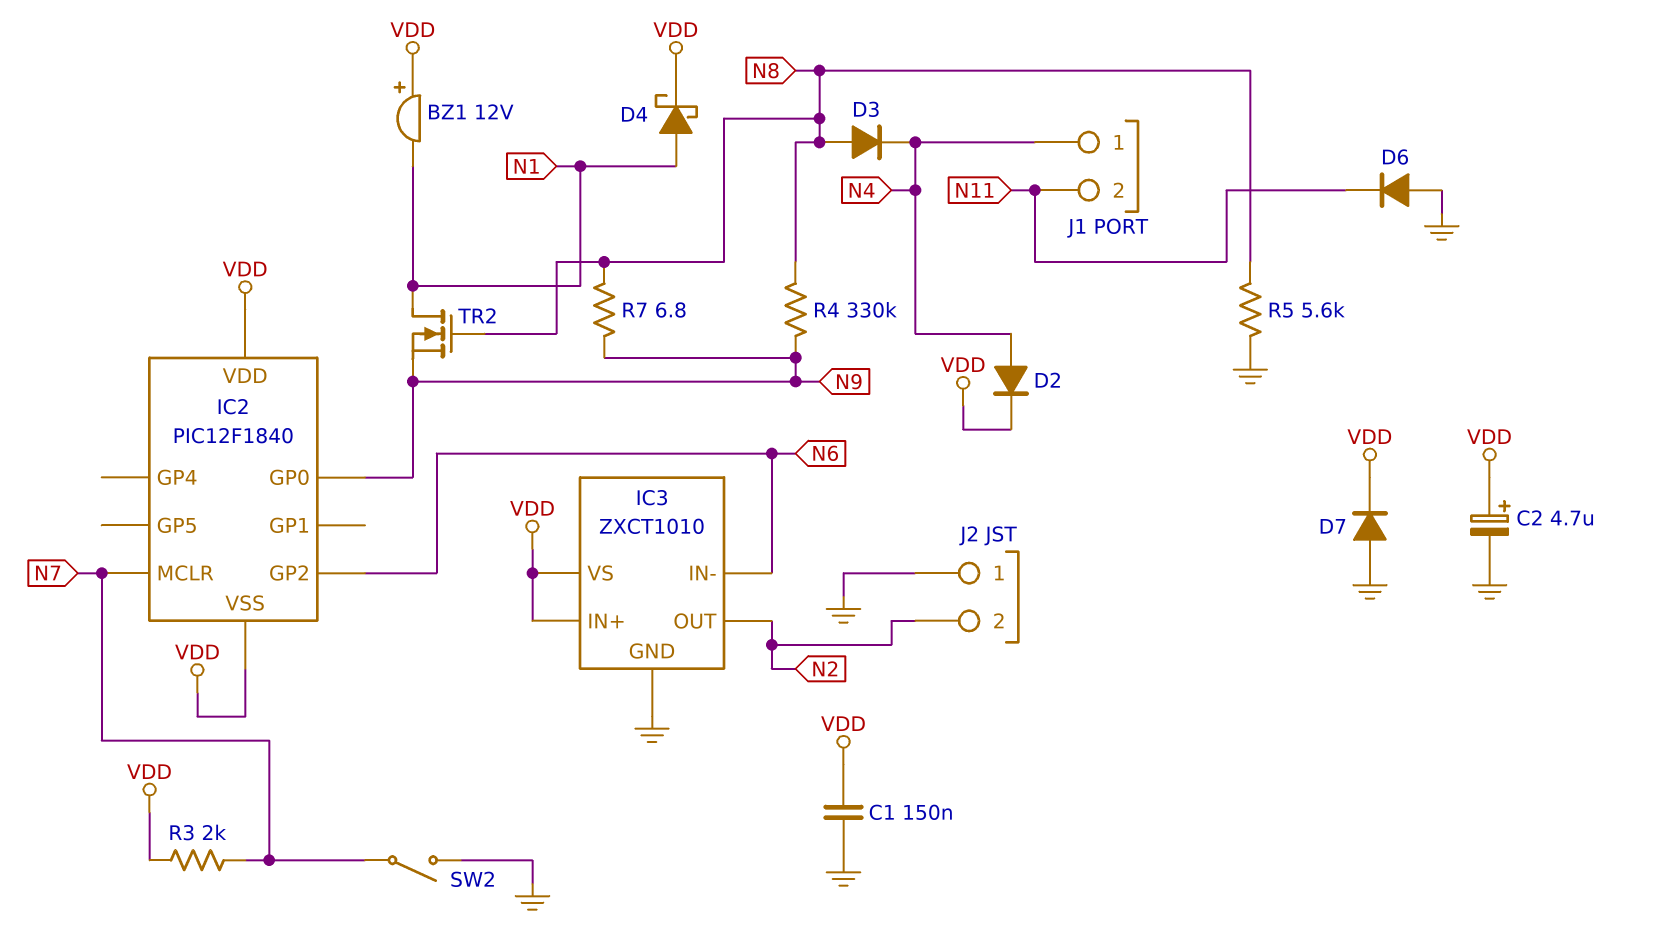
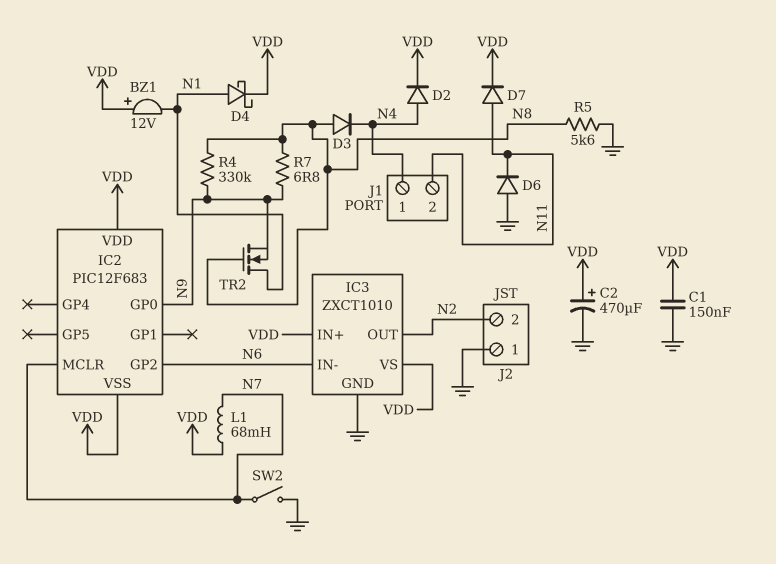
C2: 4.7uF (plus VDD, minus GND) -> 470uF (plus VDD, minus GND)
D7: diode (A GND, K VDD) -> diode (A N11, K VDD)
IC2: PIC12F1840 -> PIC12F683
L1: none -> 68mH (N7, VDD)
R3: 2k (N7, VDD) -> none

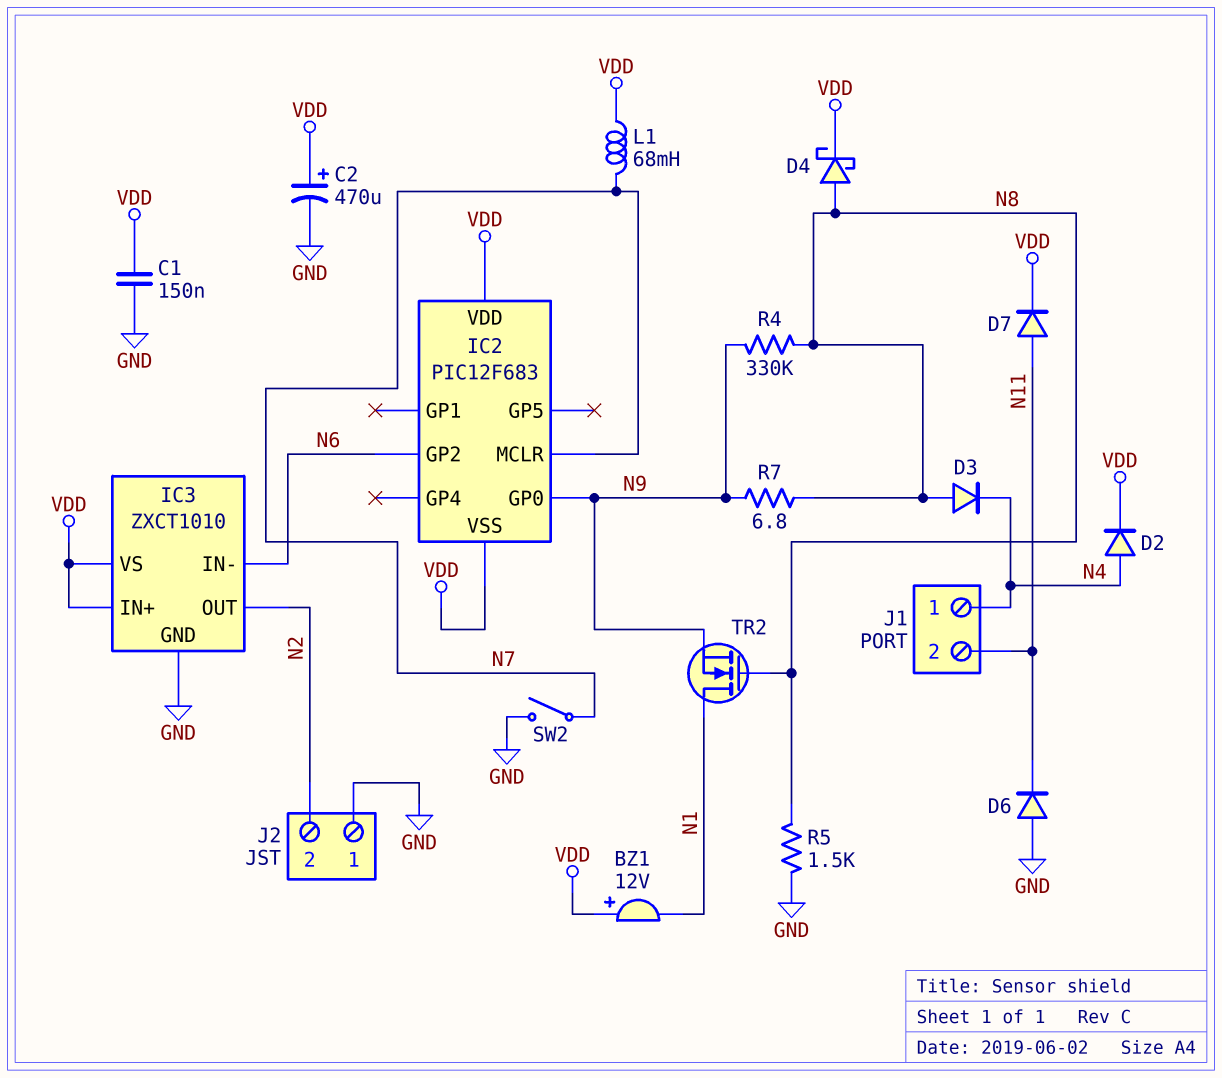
D4: schottky (A N1, K VDD) -> schottky (A N8, K VDD)
R5: 5.6k (GND, N8) -> 1.5k (GND, N8)

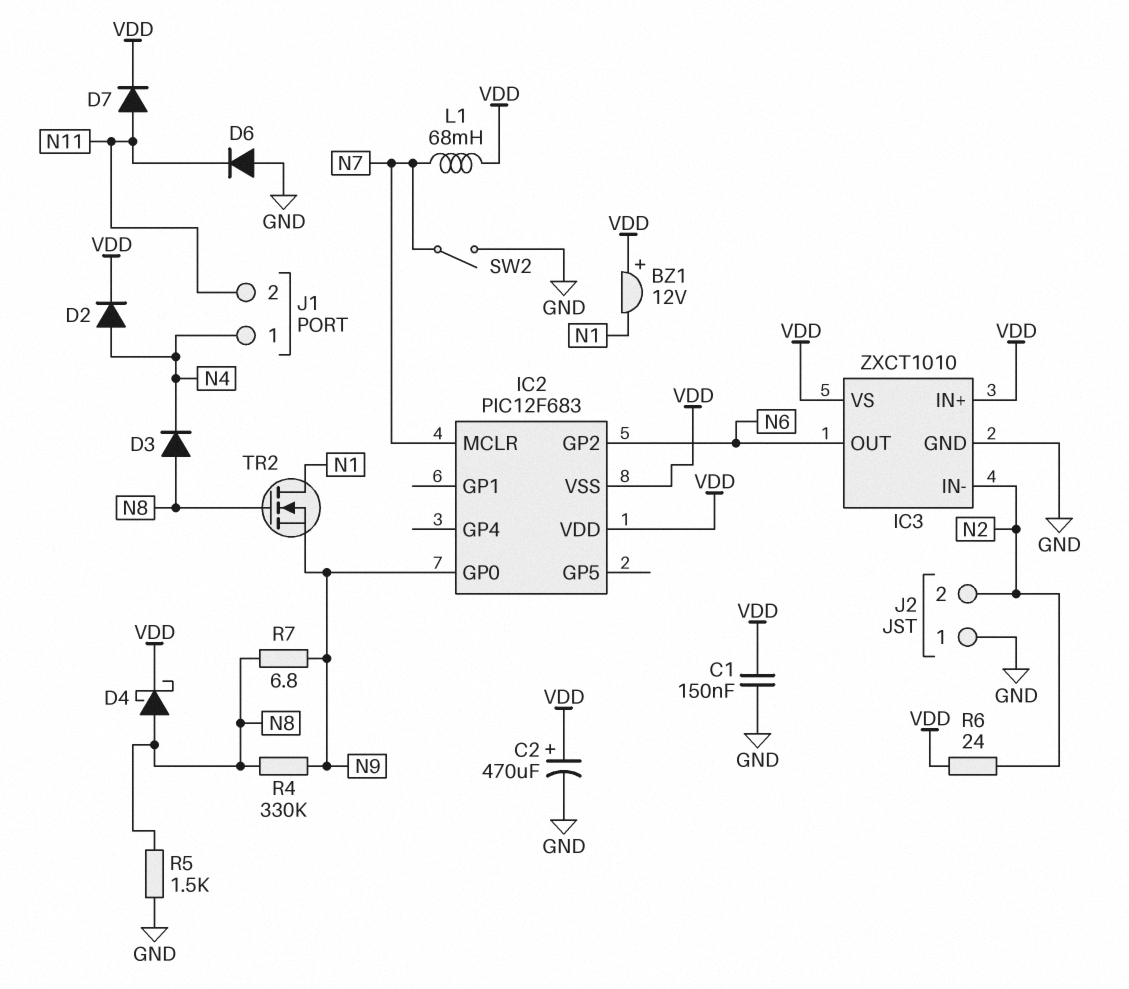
IC3 pin IN-: N6 -> N2
IC3 pin OUT: N2 -> N6
R6: none -> 24 (N2, VDD)

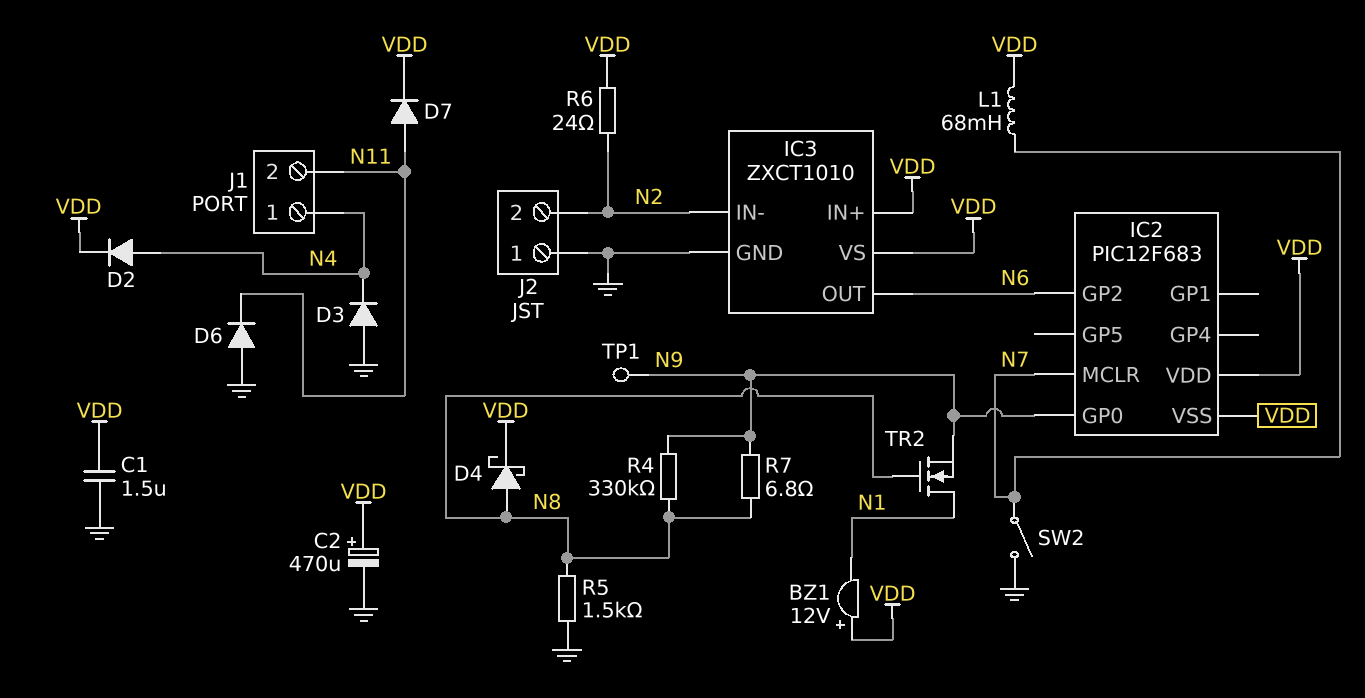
C1: 150nF (GND, VDD) -> 1.5uF (GND, VDD)
D3: diode (A N8, K N4) -> diode (A GND, K N4)
TP1: none -> test point (N9)

